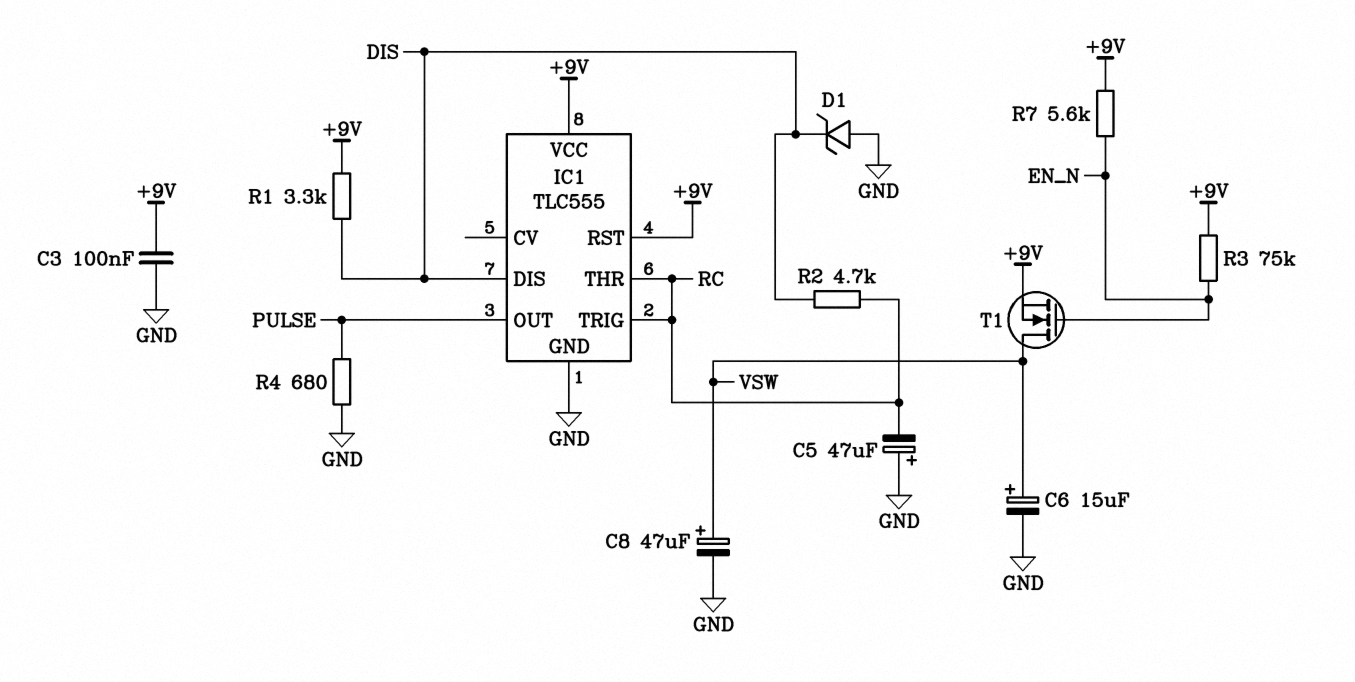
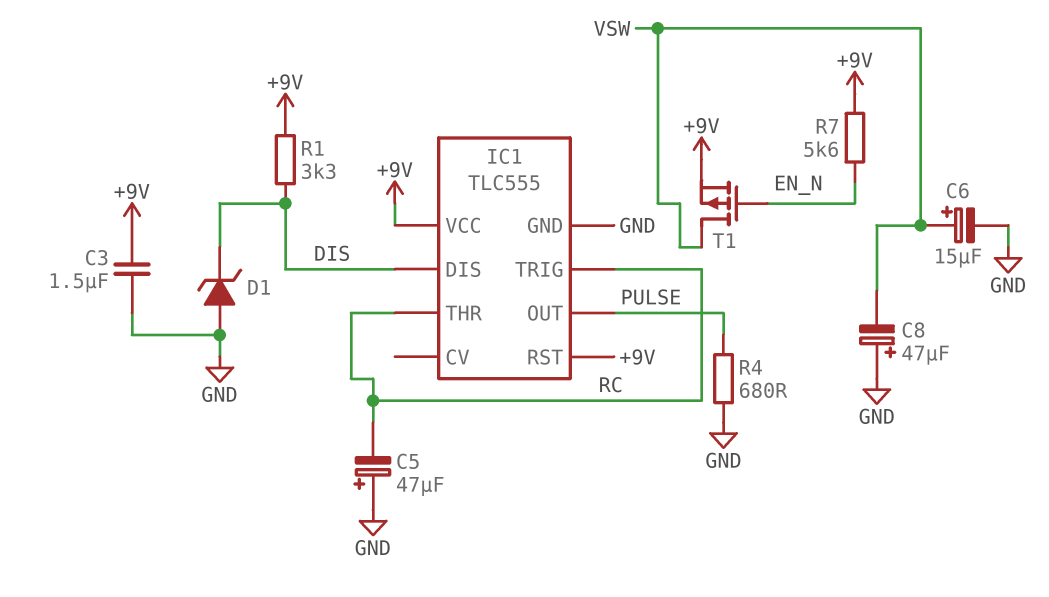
C3: 100nF (+9V, GND) -> 1.5uF (+9V, GND)
C8: 47uF (plus VSW, minus GND) -> 47uF (plus GND, minus VSW)
R2: 4.7k (DIS, RC) -> none
R3: 75k (+9V, EN_N) -> none
T1: NMOS (G EN_N, D VSW, S +9V) -> PMOS (G EN_N, D VSW, S +9V)

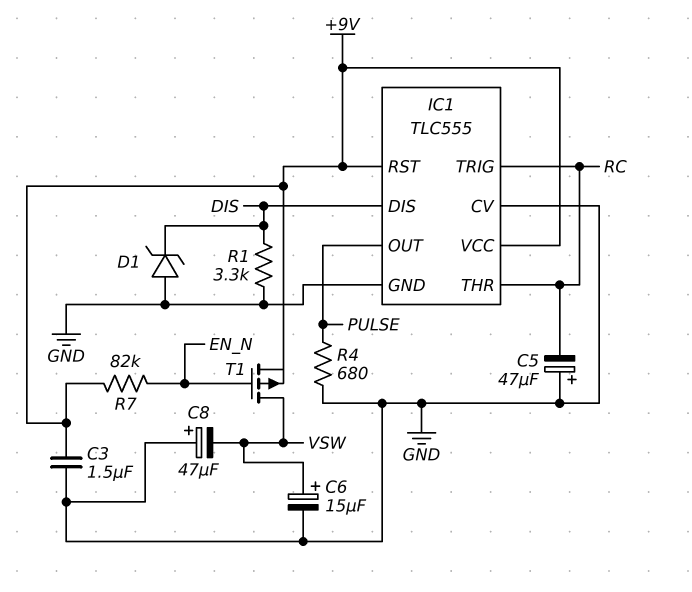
IC1 pin CV: none -> GND
R1: 3.3k (+9V, DIS) -> 3.3k (DIS, GND)
R7: 5.6k (+9V, EN_N) -> 82k (+9V, EN_N)

